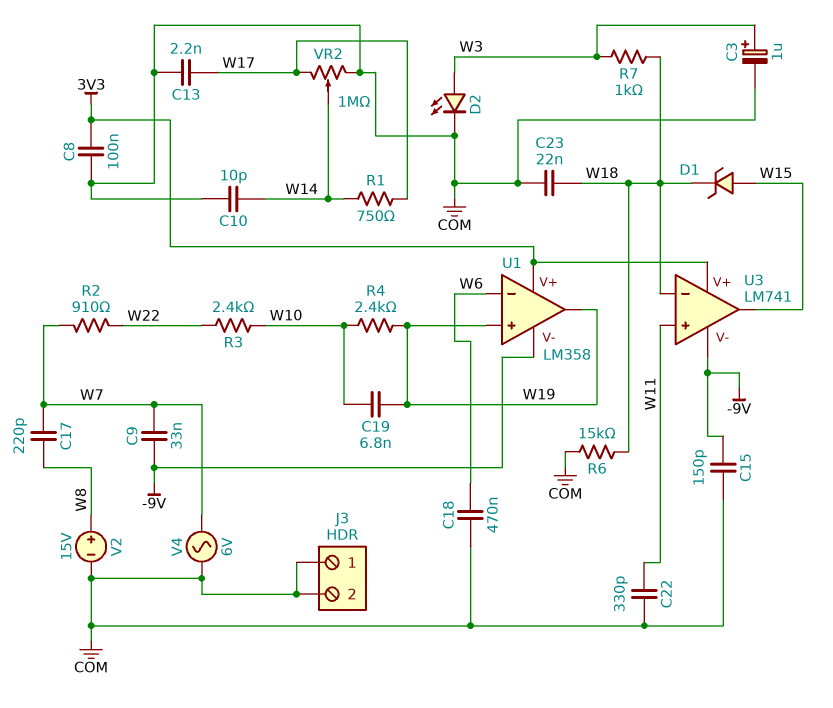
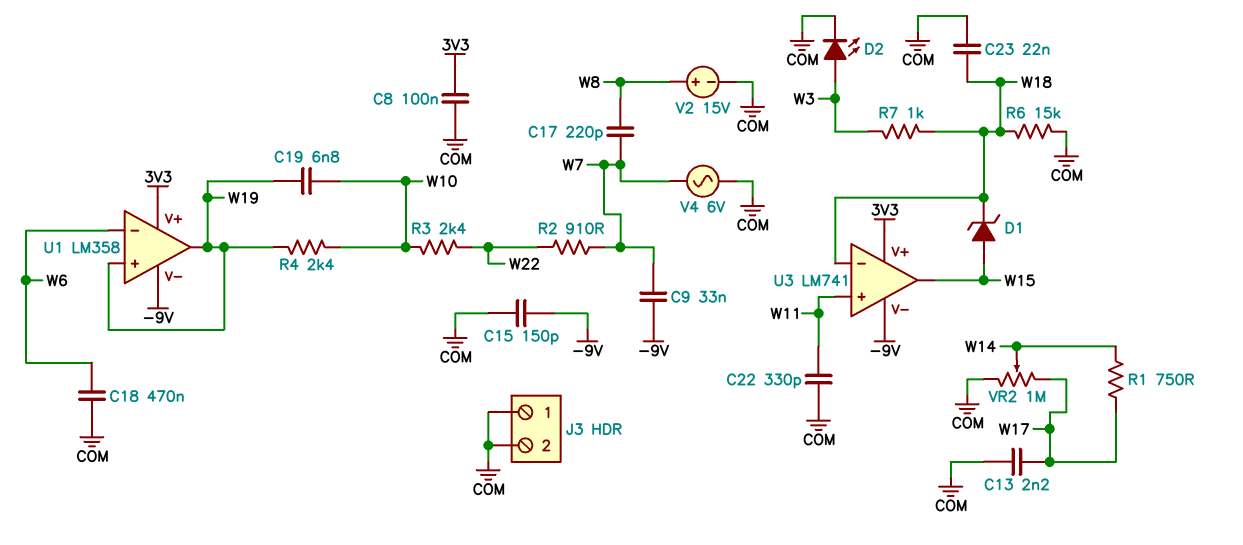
C3: 1uF (plus W3, minus COM) -> none
C10: 10pF (COM, W14) -> none

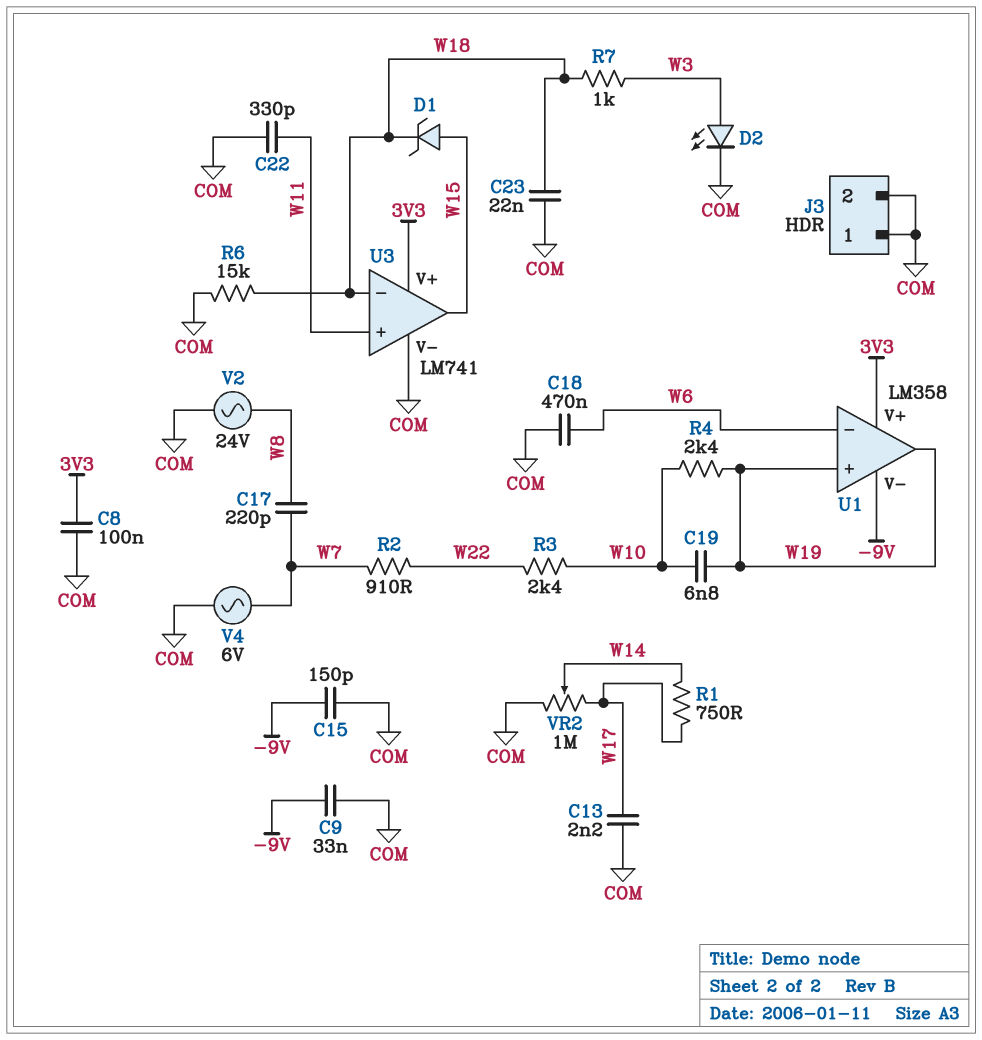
C9: 33nF (-9V, W7) -> 33nF (-9V, COM)
U3 pin V-: -9V -> COM
V2: 15V (plus W8, minus COM) -> AC 24V (COM, W8)

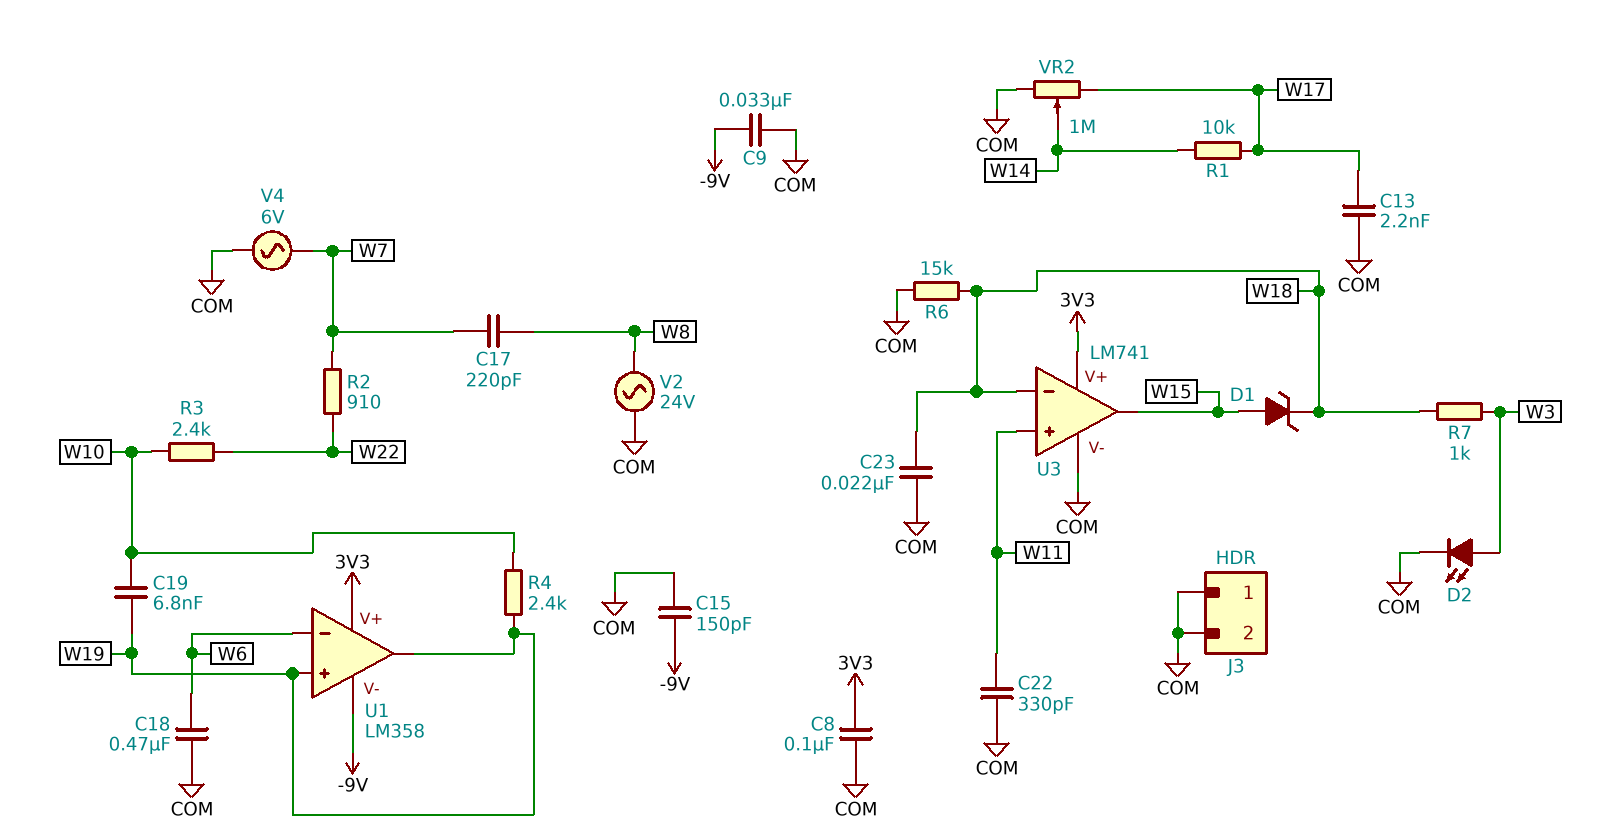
R1: 750 (W14, W17) -> 10k (W14, W17)

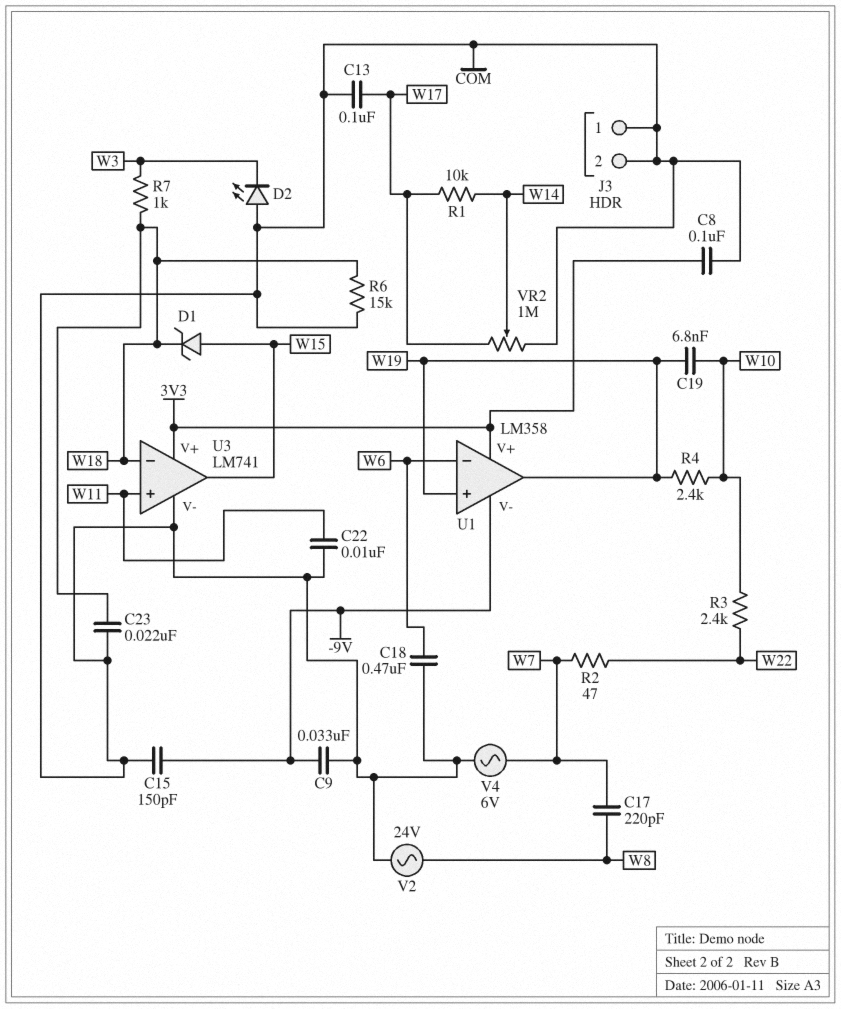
C13: 2.2nF (COM, W17) -> 100nF (COM, W17)
C22: 330pF (COM, W11) -> 10nF (COM, W11)
D2: LED (A W3, K COM) -> LED (A COM, K W3)
R2: 910 (W7, W22) -> 47 (W7, W22)

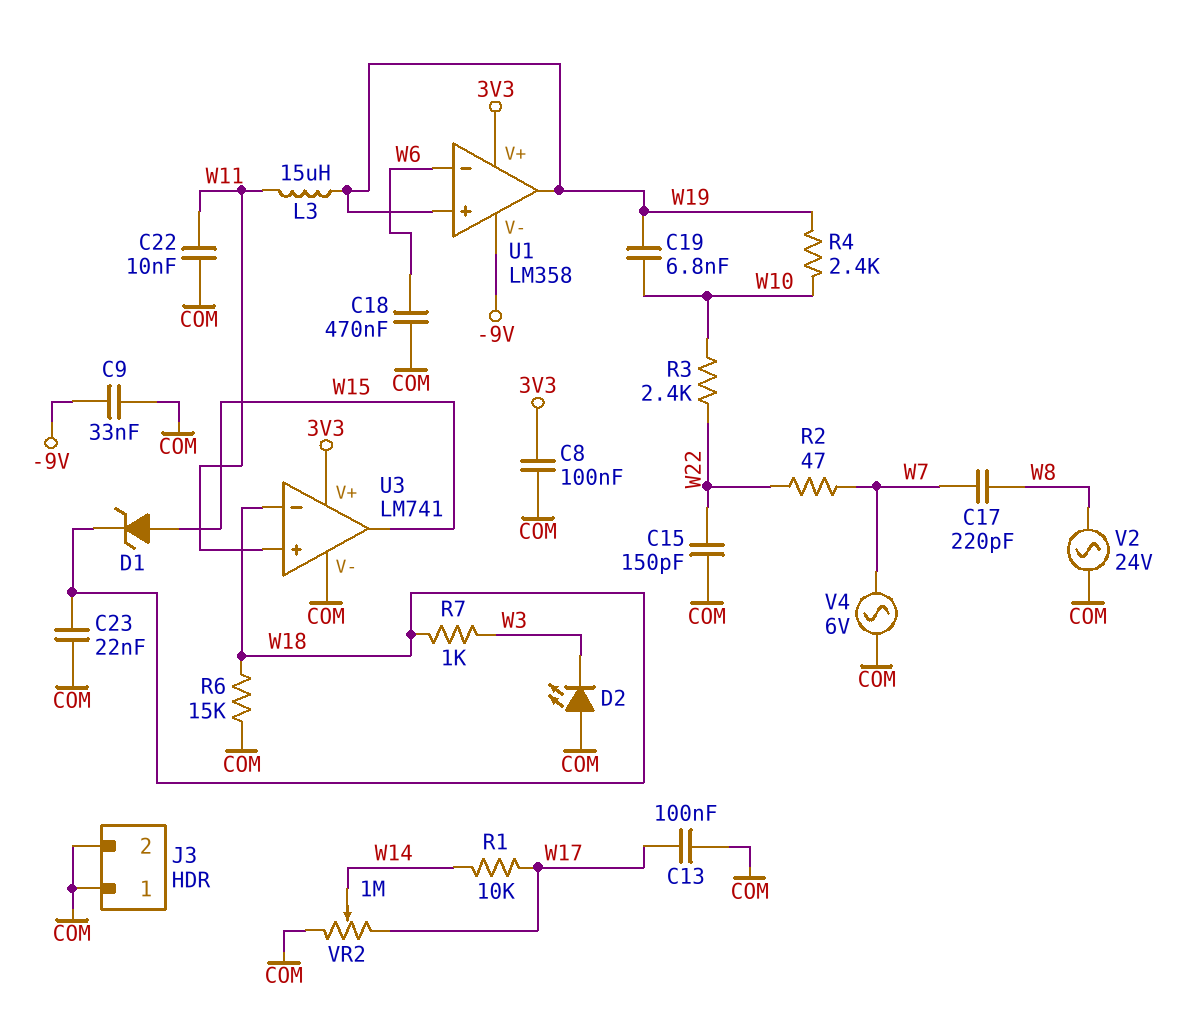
C15: 150pF (-9V, COM) -> 150pF (COM, W22)
L3: none -> 15uH (W11, W19)

